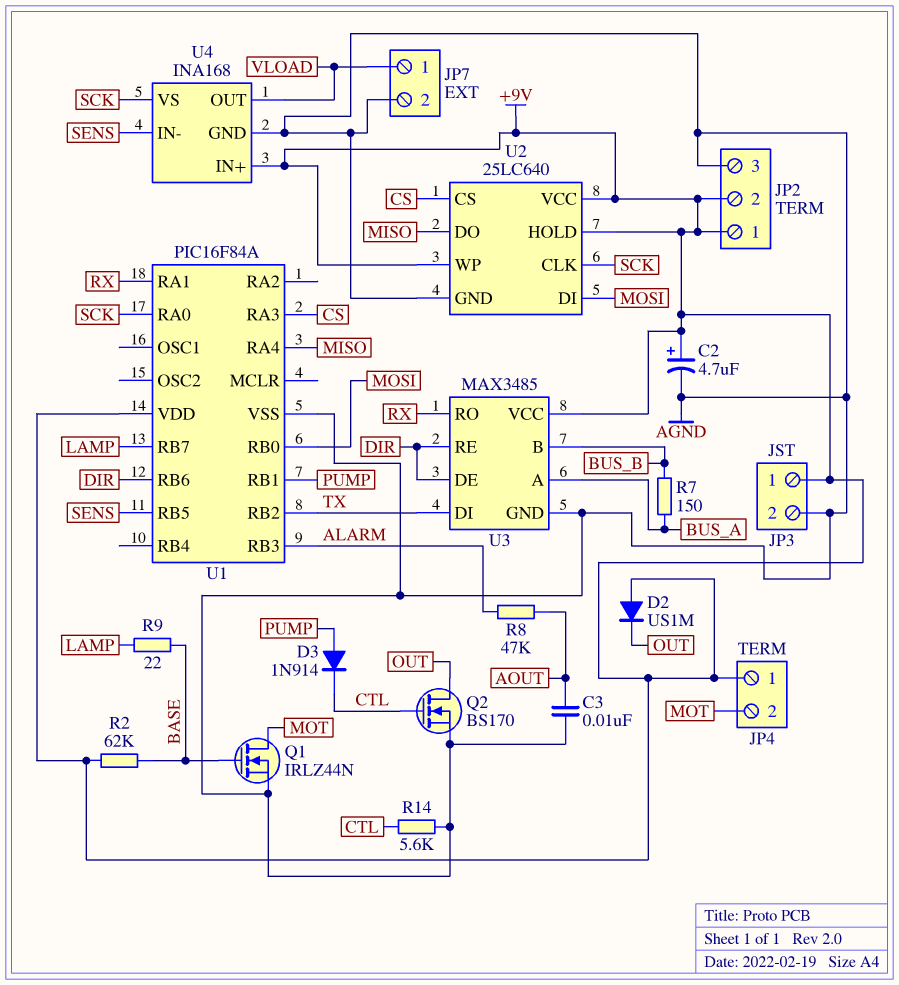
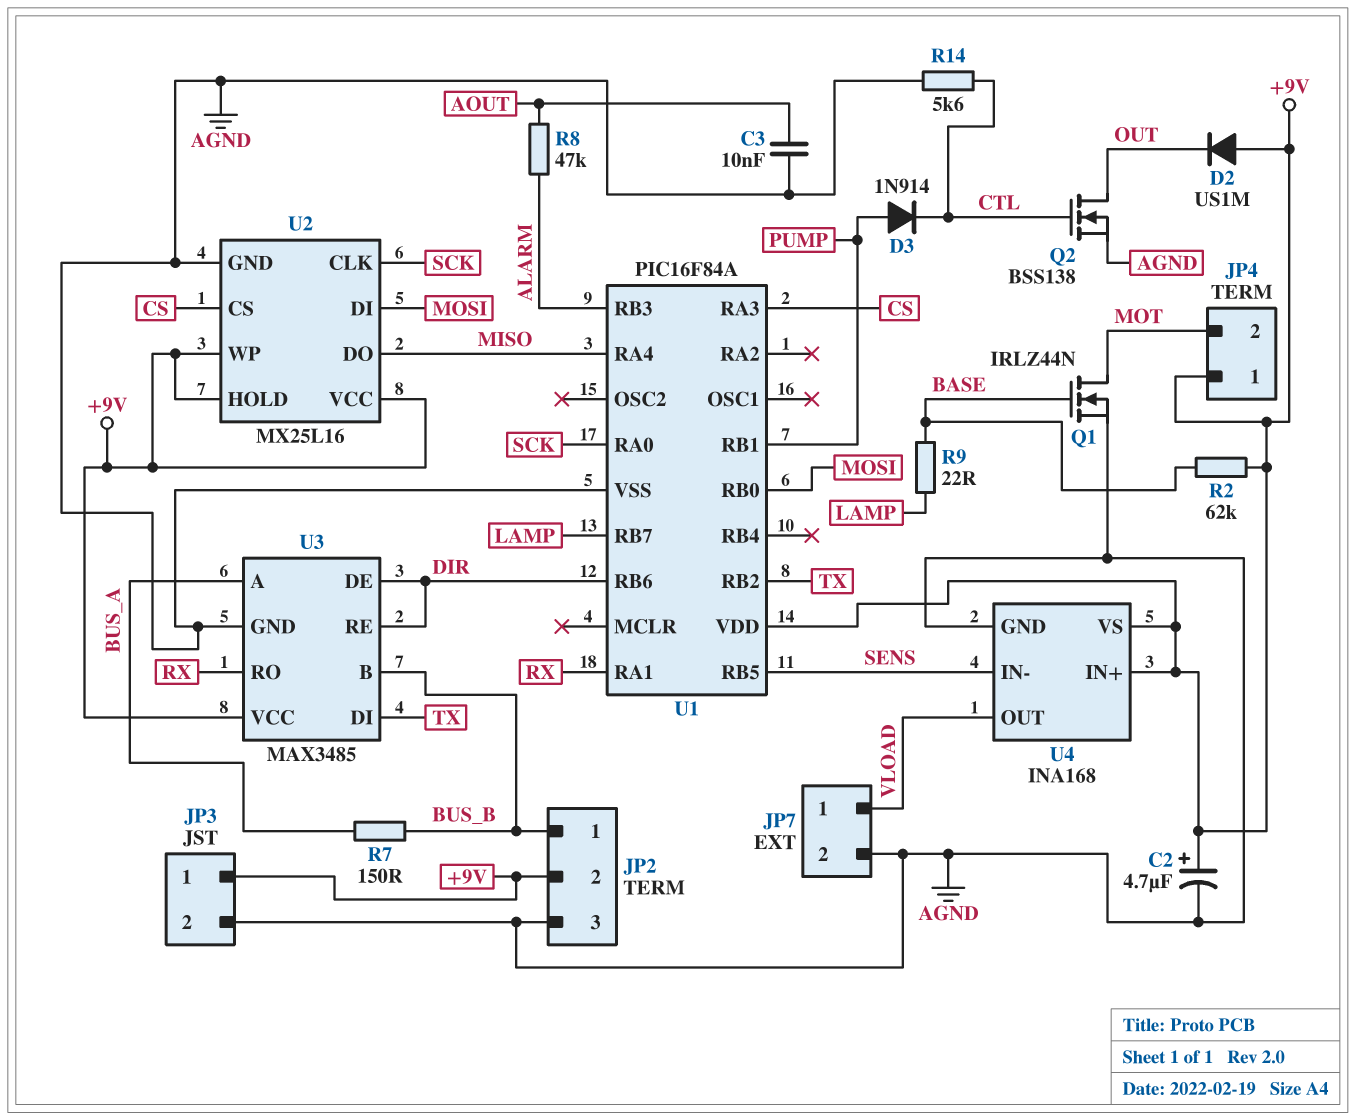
JP2 pin 1: +9V -> BUS_B
Q2: NMOS BS170 (G CTL, D OUT, S AGND) -> NMOS BSS138 (G CTL, D OUT, S AGND)
U2: 25LC640 -> MX25L16
U4 pin VS: SCK -> +9V

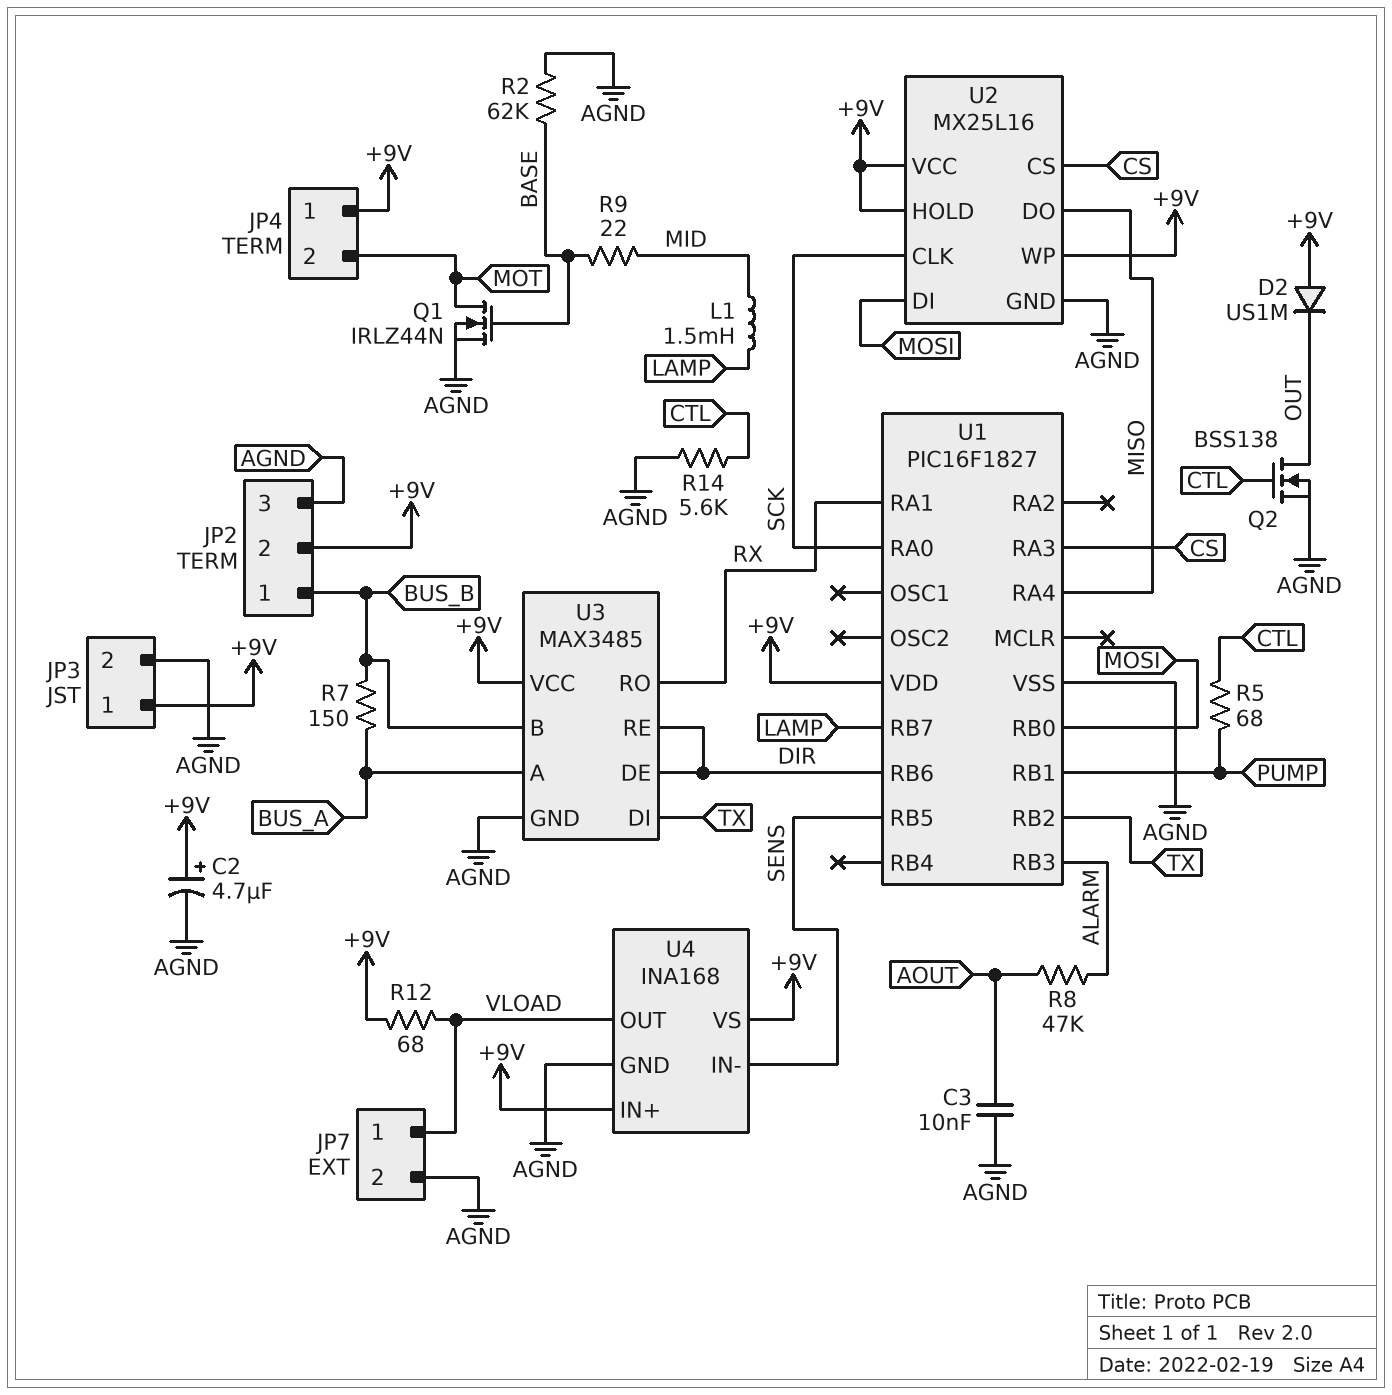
D3: diode 1N914 (A PUMP, K CTL) -> none
L1: none -> 1.5mH (LAMP, MID)
R2: 62k (+9V, BASE) -> 62k (AGND, BASE)
R5: none -> 68 (CTL, PUMP)
R9: 22 (BASE, LAMP) -> 22 (BASE, MID)
R12: none -> 68 (+9V, VLOAD)
U1: PIC16F84A -> PIC16F1827

